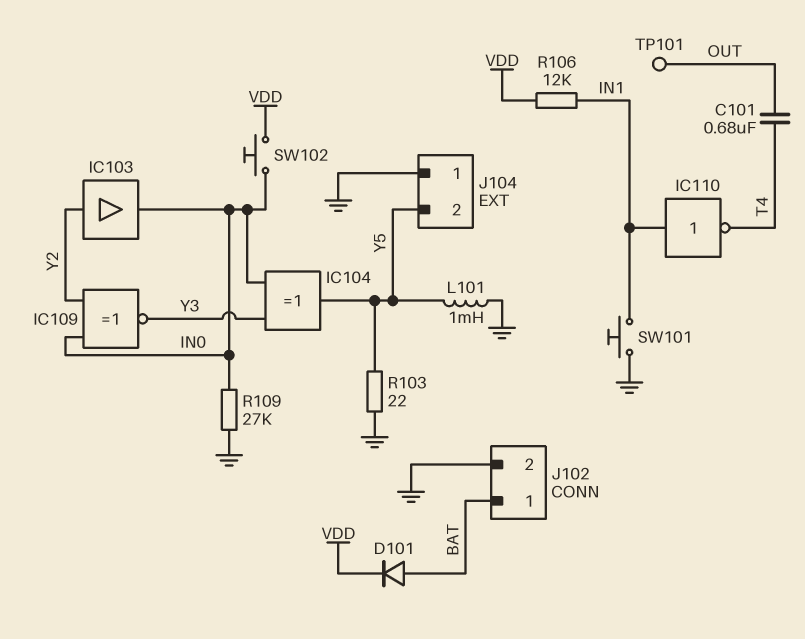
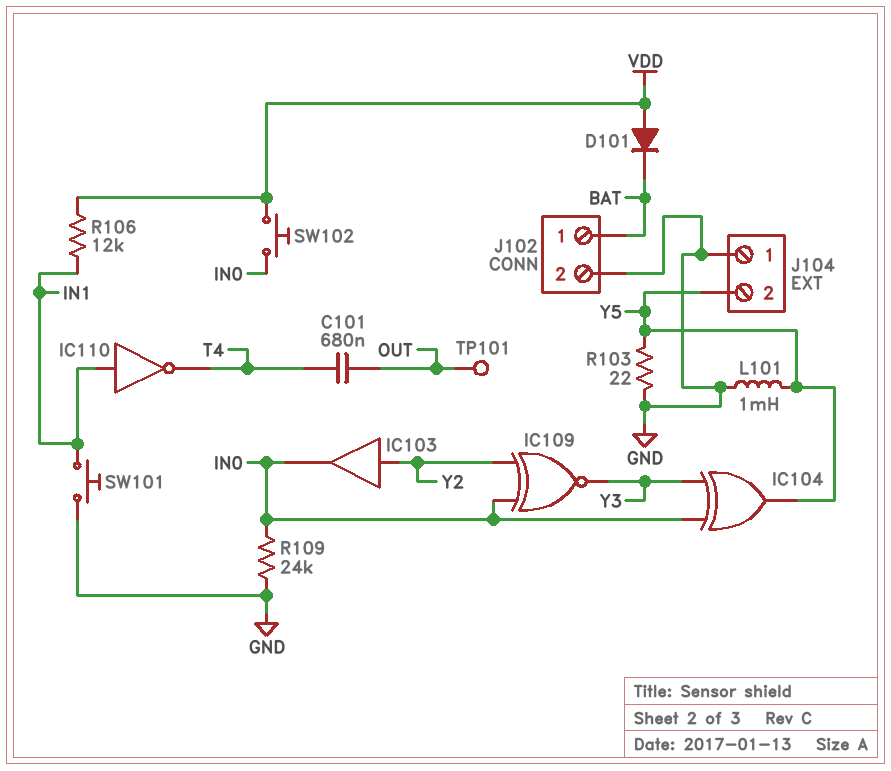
D101: diode (A BAT, K VDD) -> diode (A VDD, K BAT)
R109: 27k (GND, IN0) -> 24k (GND, IN0)

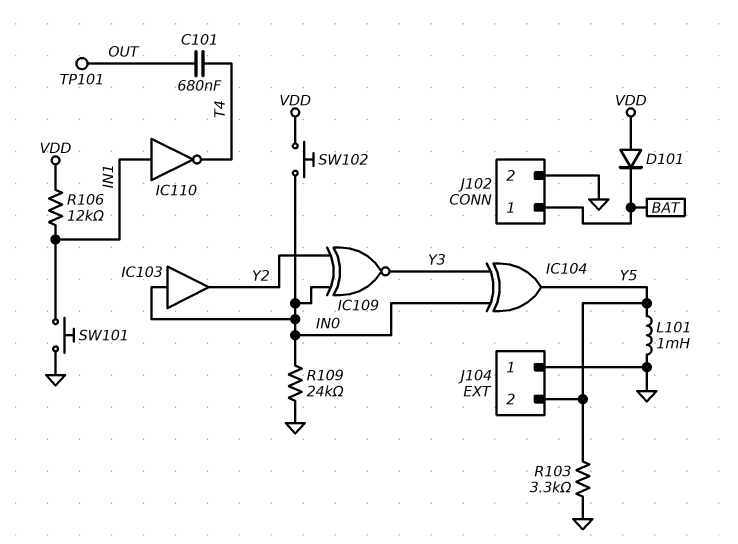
IC103: buffer (in Y2, out IN0) -> buffer (in IN0, out Y2)
R103: 22 (GND, Y5) -> 3.3k (GND, Y5)

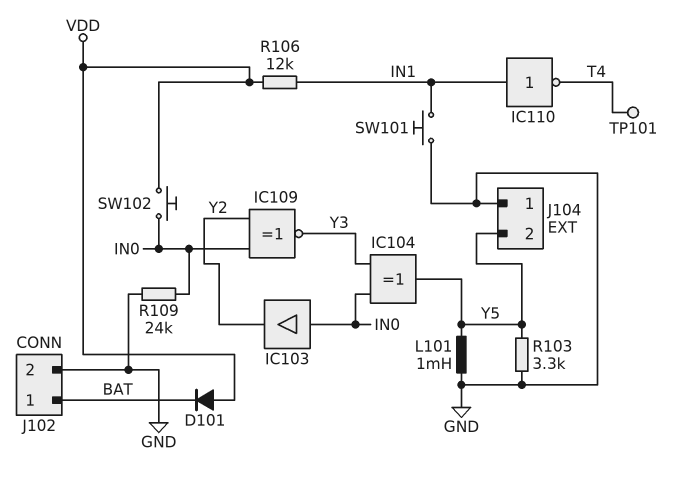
C101: 680nF (OUT, T4) -> none
TP101: test point (OUT) -> test point (T4)

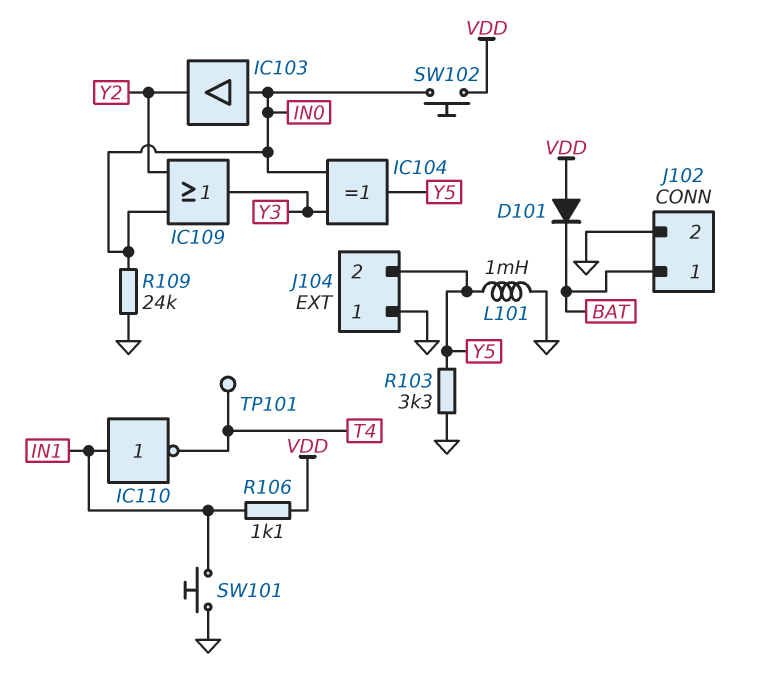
IC109: XNOR (in IN0, in Y2, out Y3) -> OR (in IN0, in Y2, out Y3)
R106: 12k (IN1, VDD) -> 1.1k (IN1, VDD)

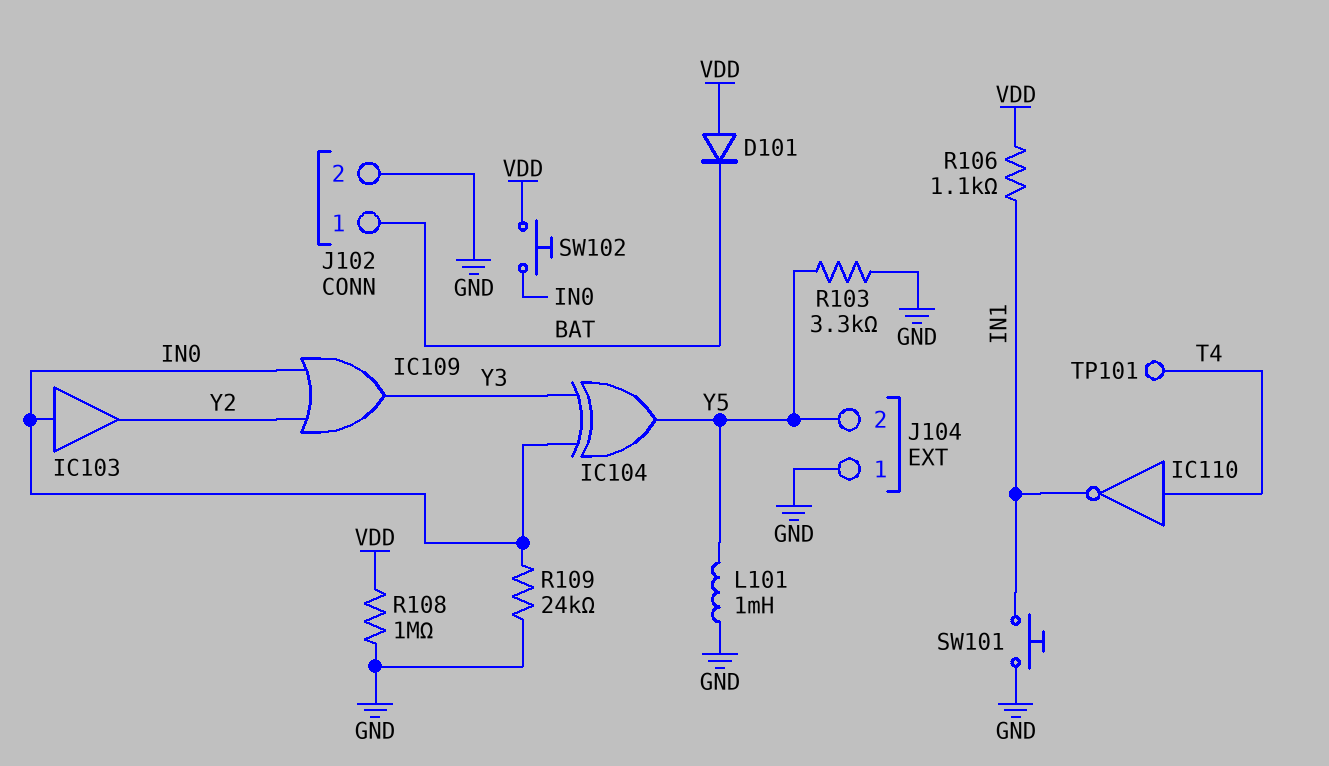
IC110: NOT (in IN1, out T4) -> NOT (in T4, out IN1)
R108: none -> 1M (GND, VDD)

